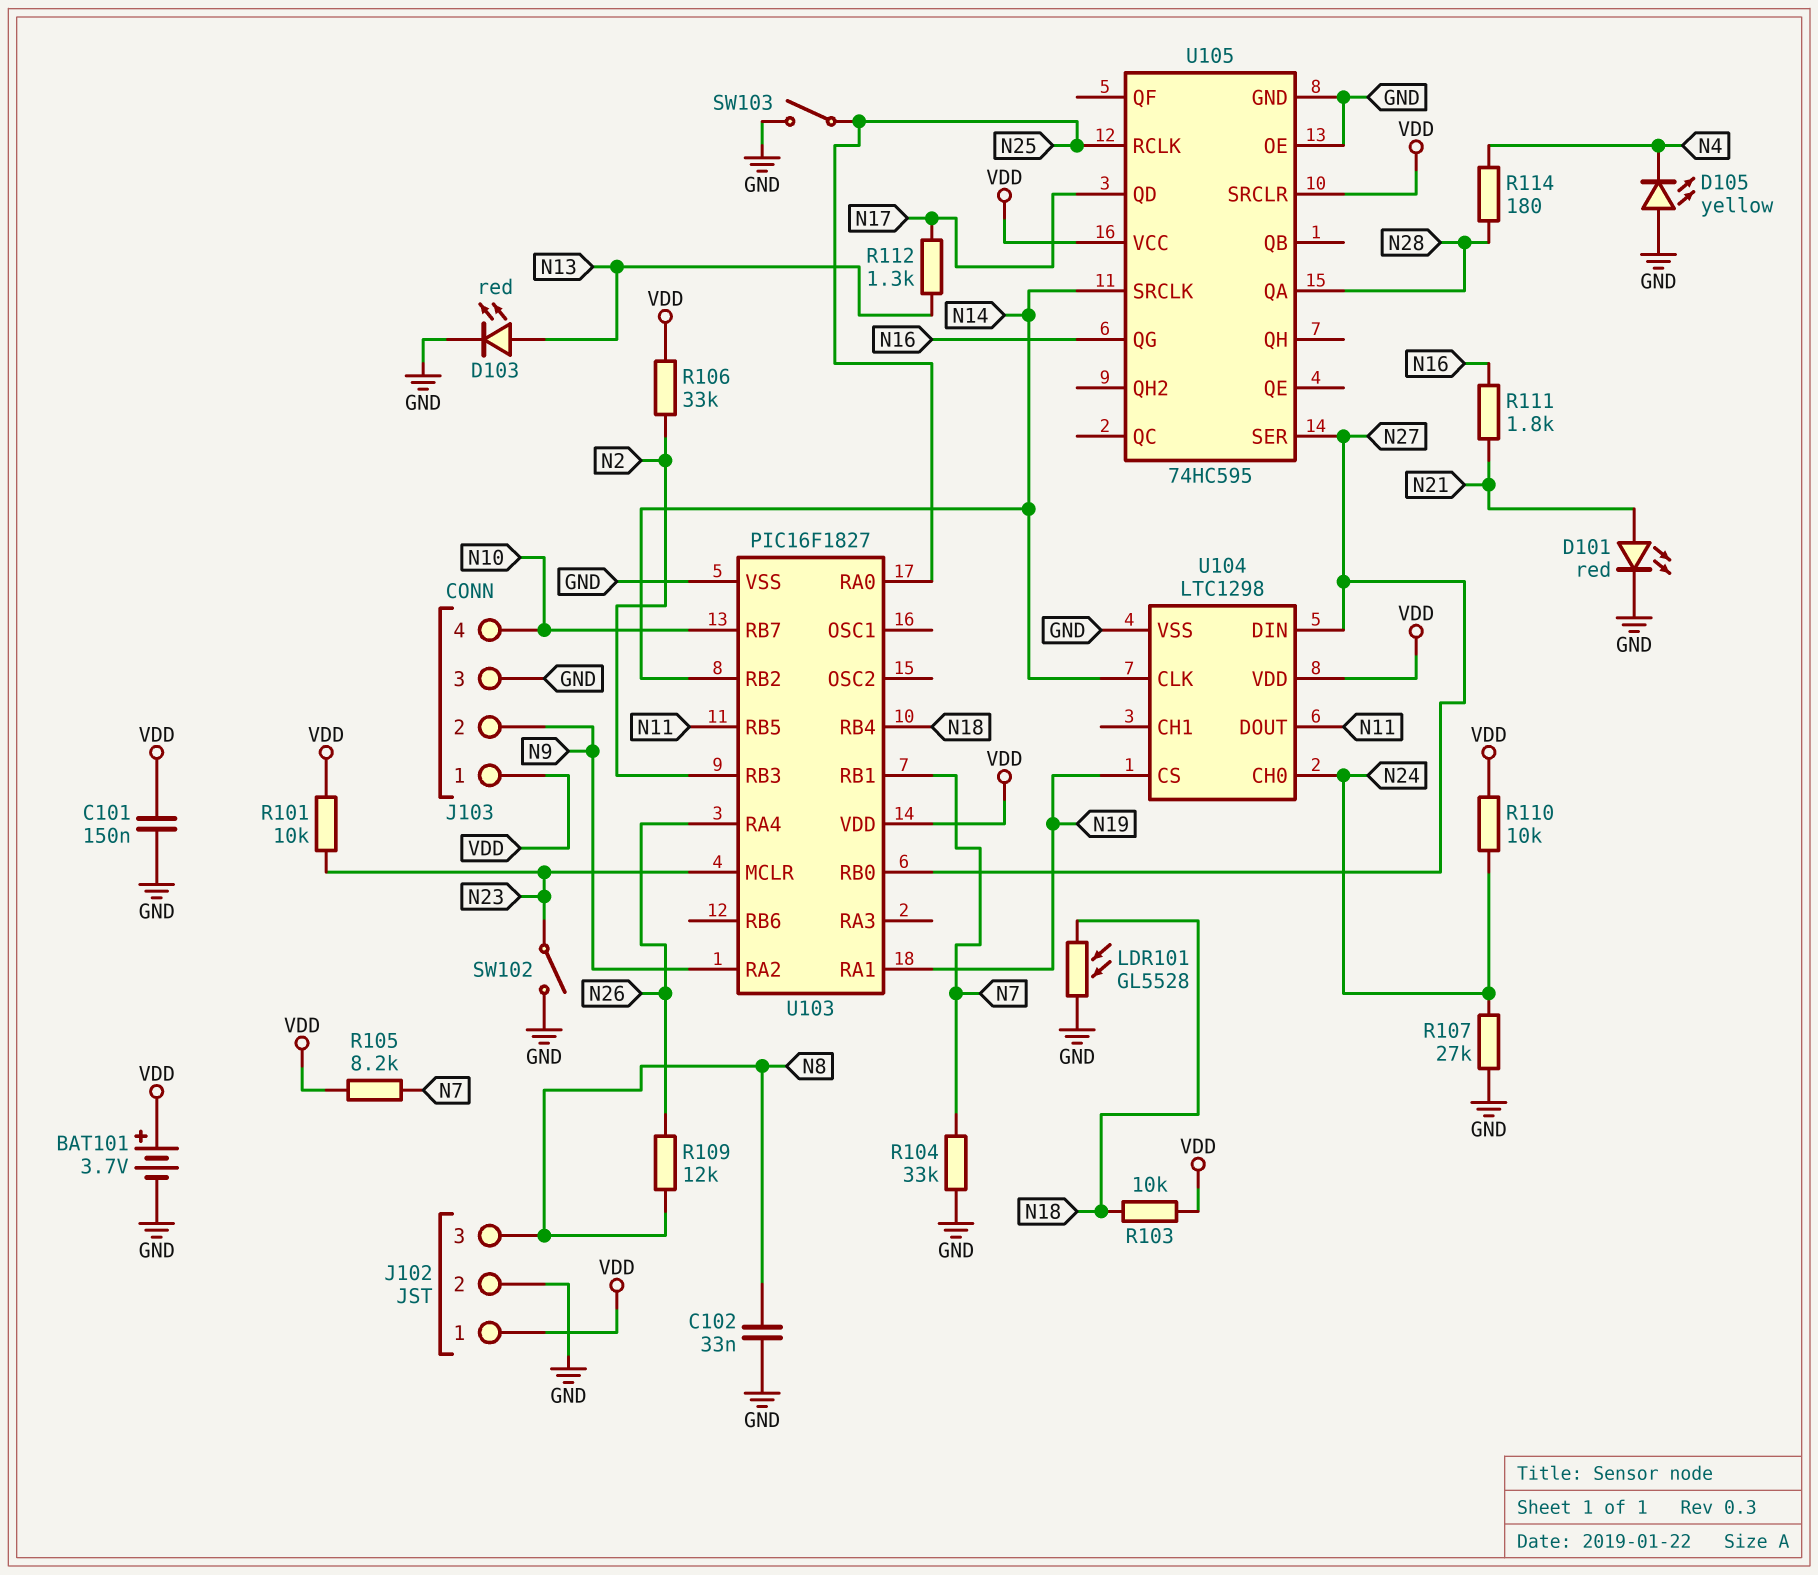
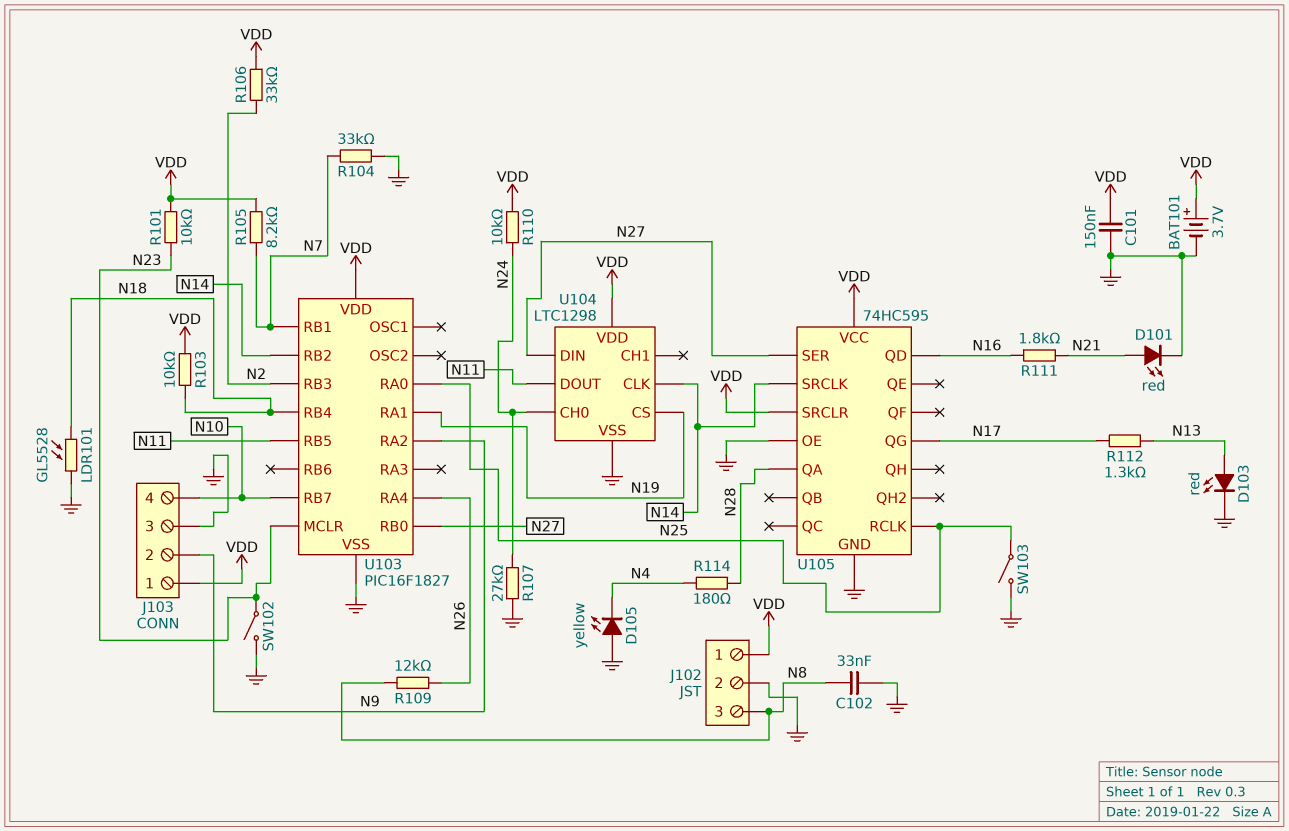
U105 pin QD: N17 -> N16
U105 pin QG: N16 -> N17

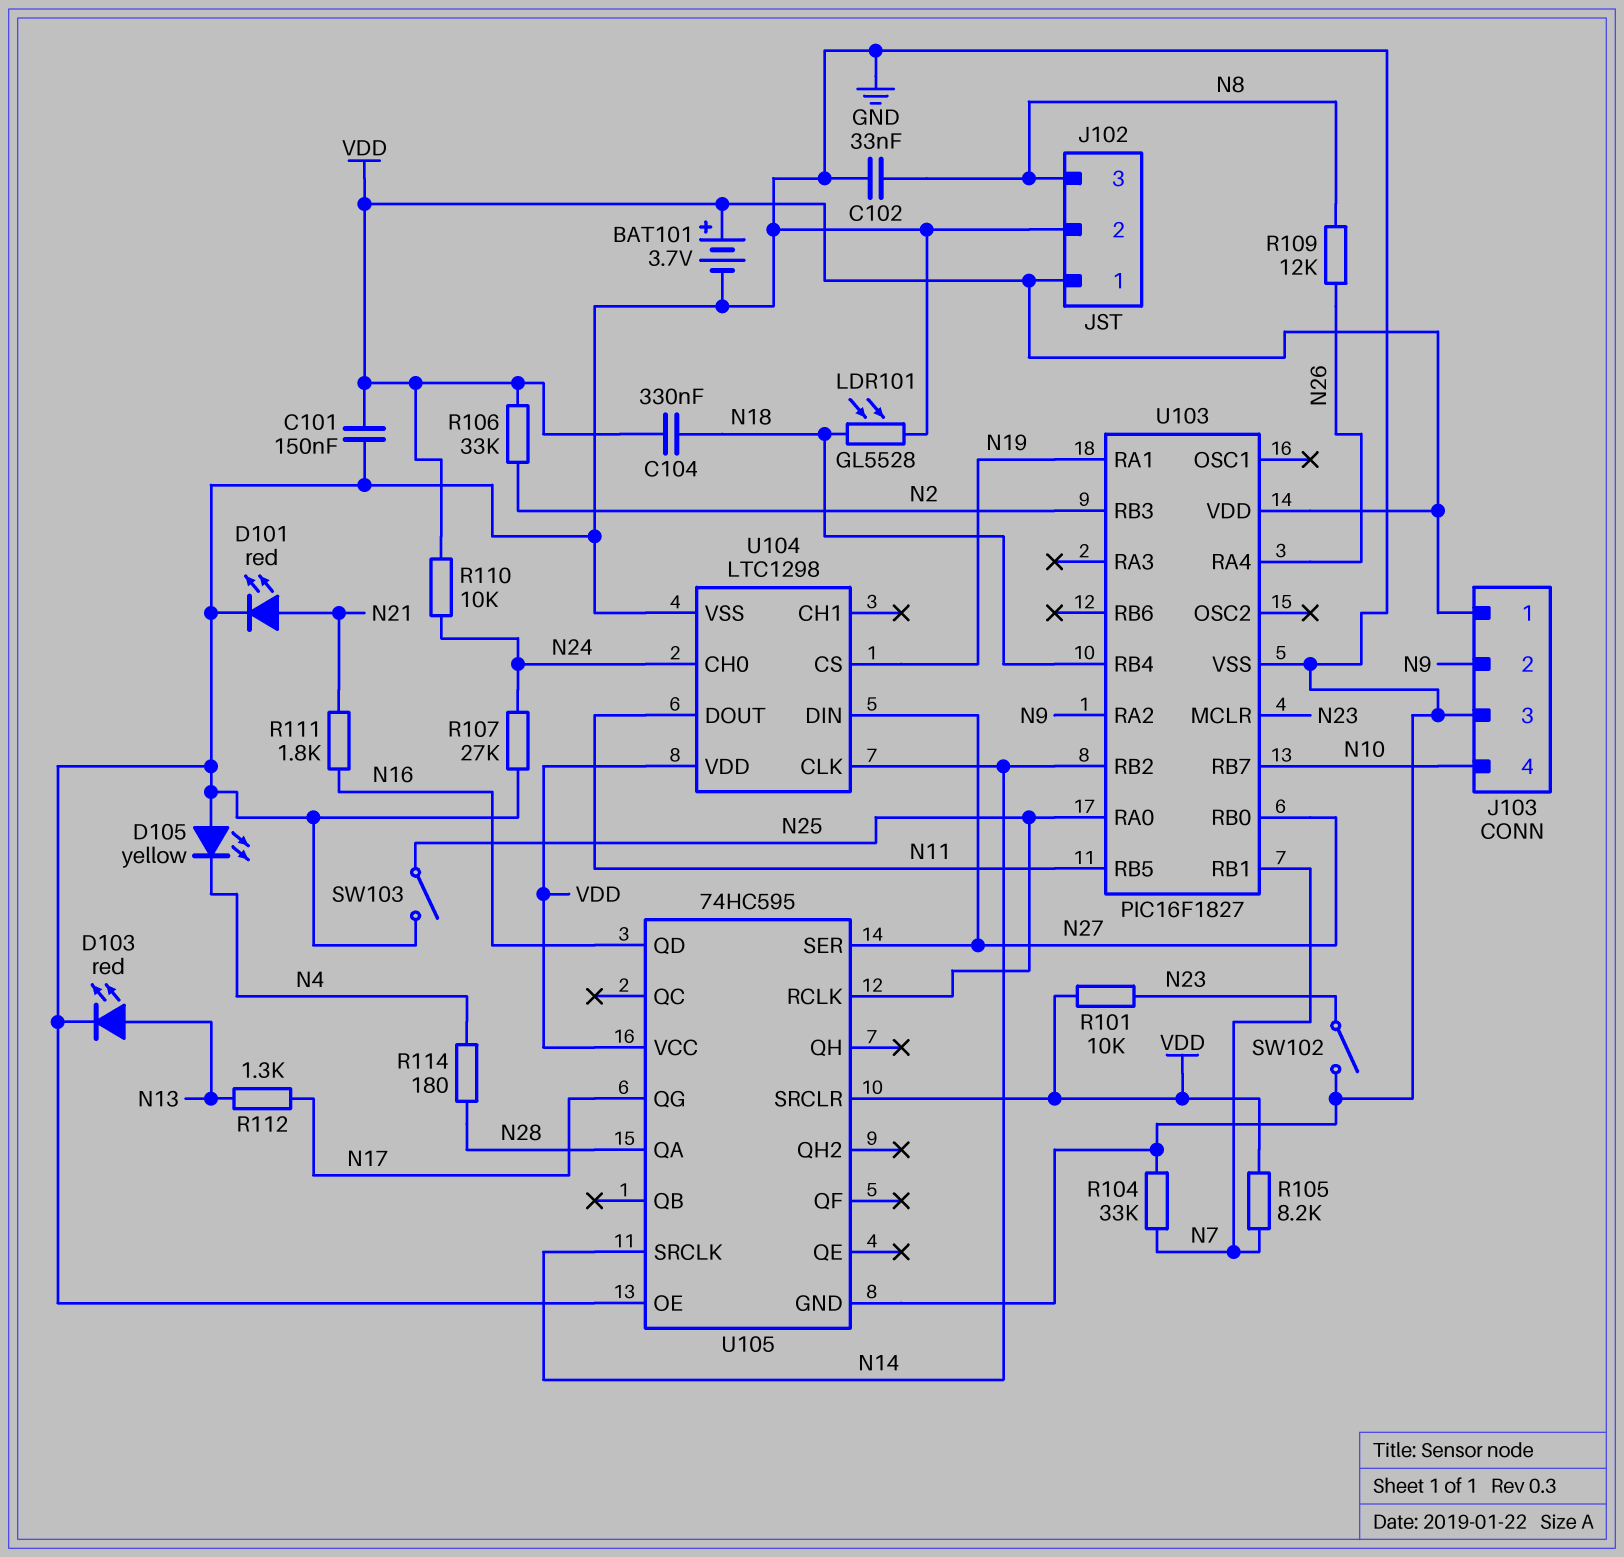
C104: none -> 330nF (N18, VDD)
R103: 10k (N18, VDD) -> none

